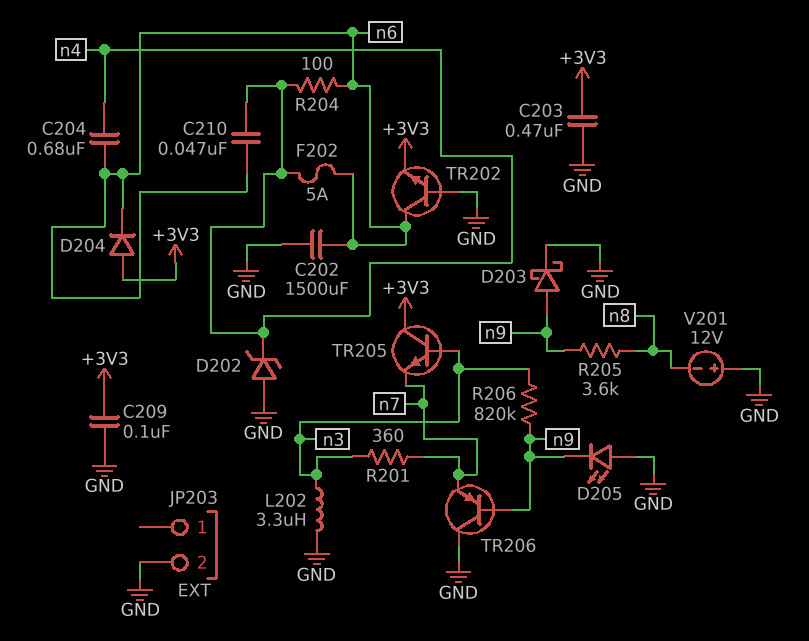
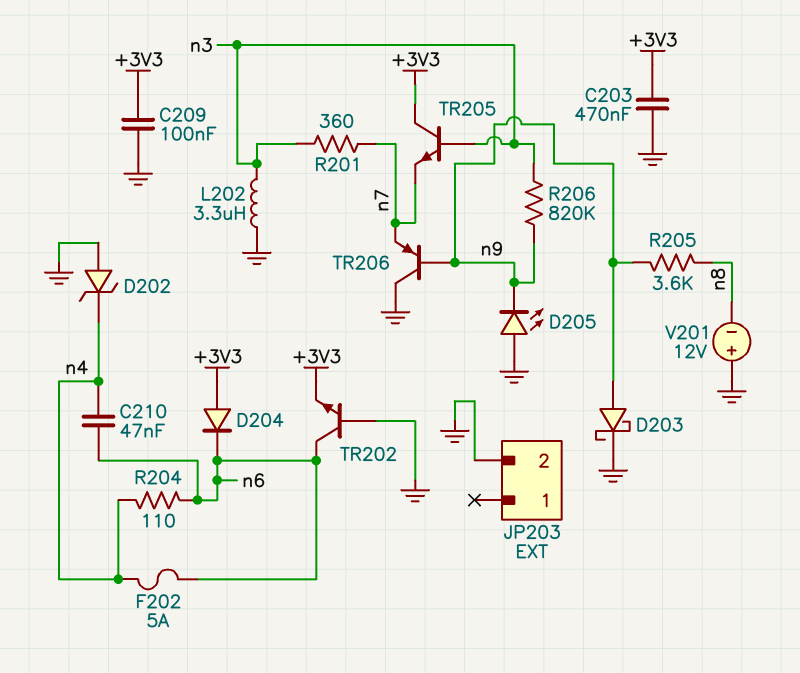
C202: 1500uF (GND, n6) -> none
C204: 680nF (n4, n6) -> none
R204: 100 (n4, n6) -> 110 (n4, n6)

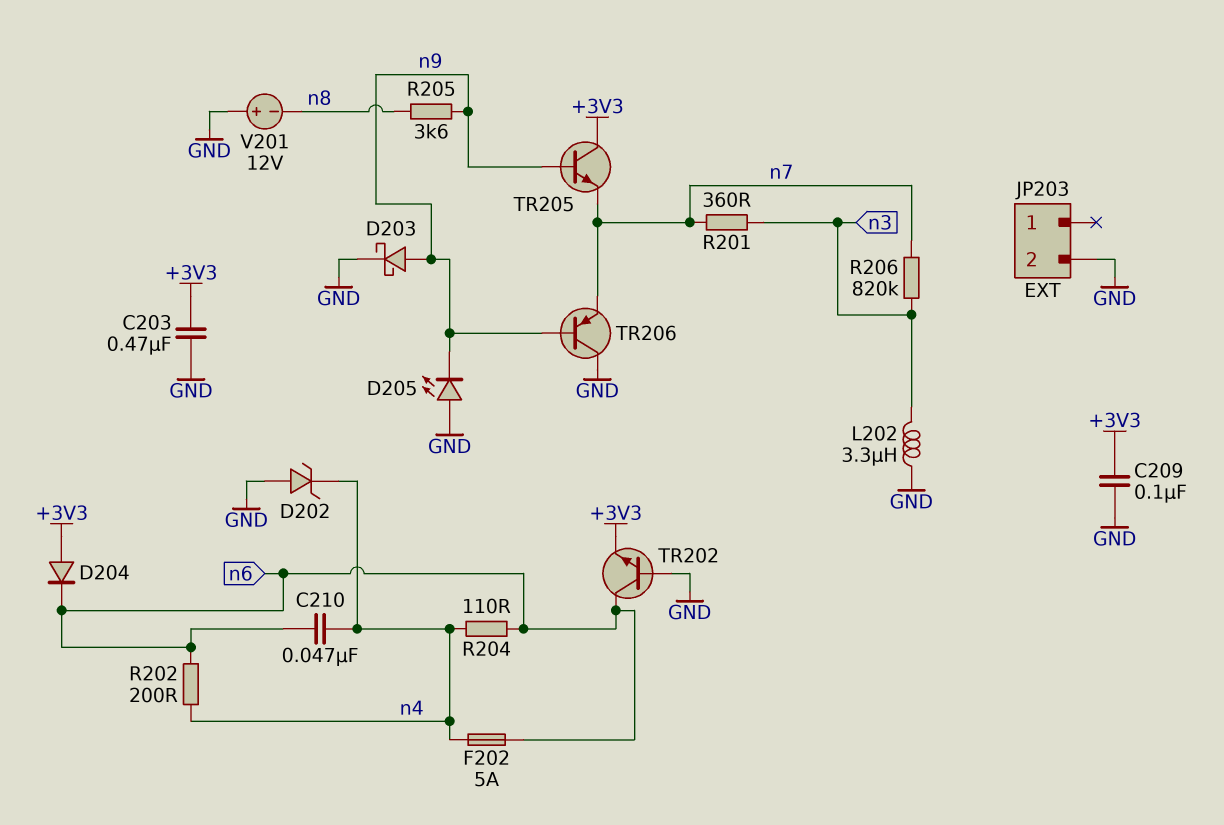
R202: none -> 200 (n4, n6)
R206: 820k (n3, n9) -> 820k (n3, n7)
TR205: NPN (B n3, C +3V3, E n7) -> NPN (B n9, C +3V3, E n7)

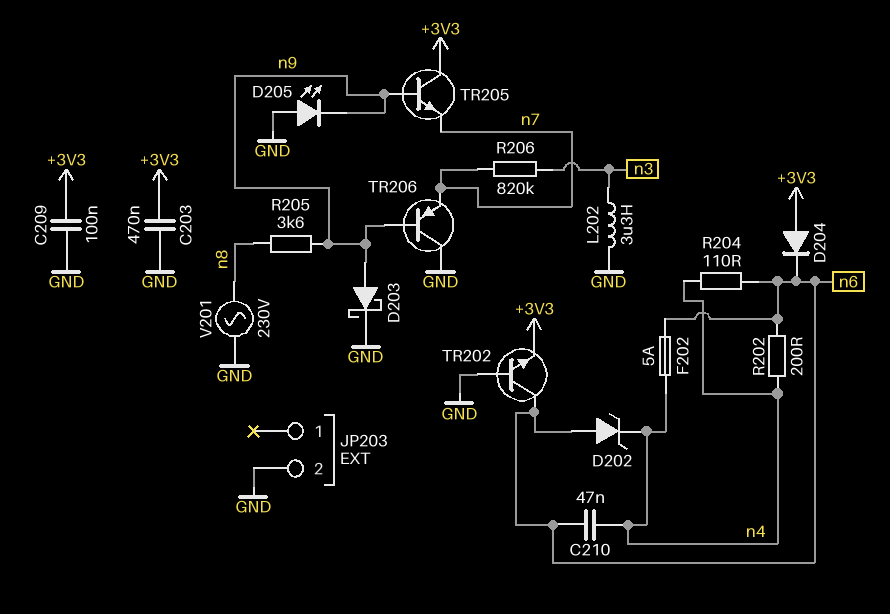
D202: zener (A GND, K n4) -> zener (A n6, K n4)
R201: 360 (n3, n7) -> none
V201: 12V (plus GND, minus n8) -> AC 230V (GND, n8)

